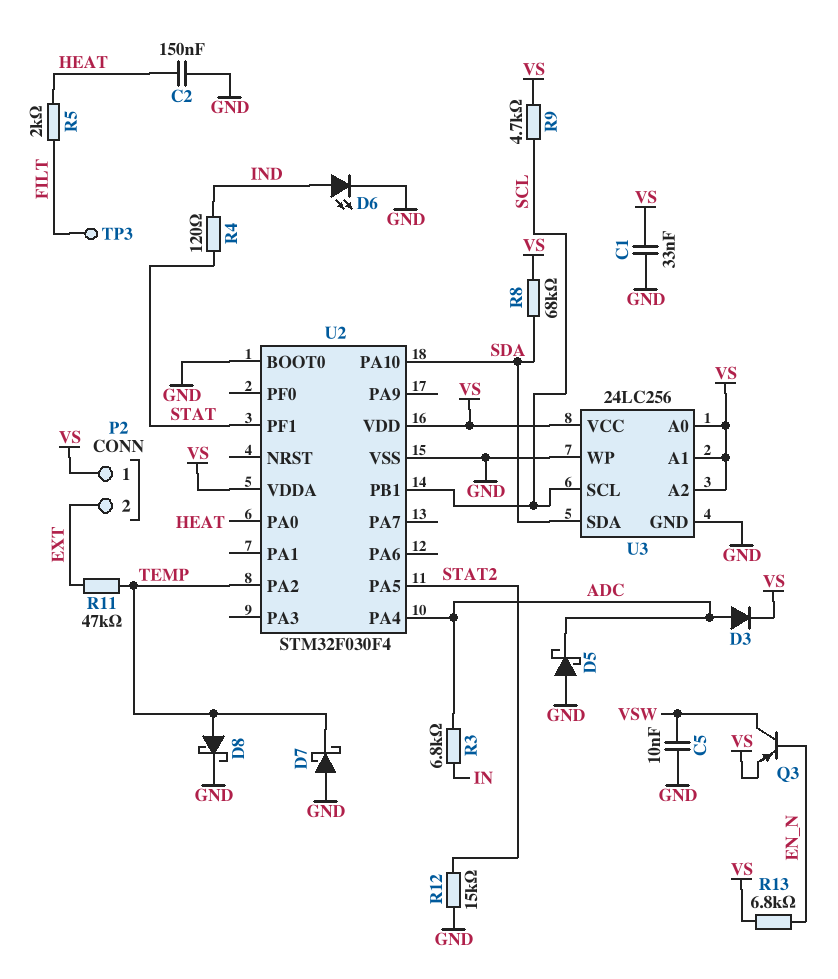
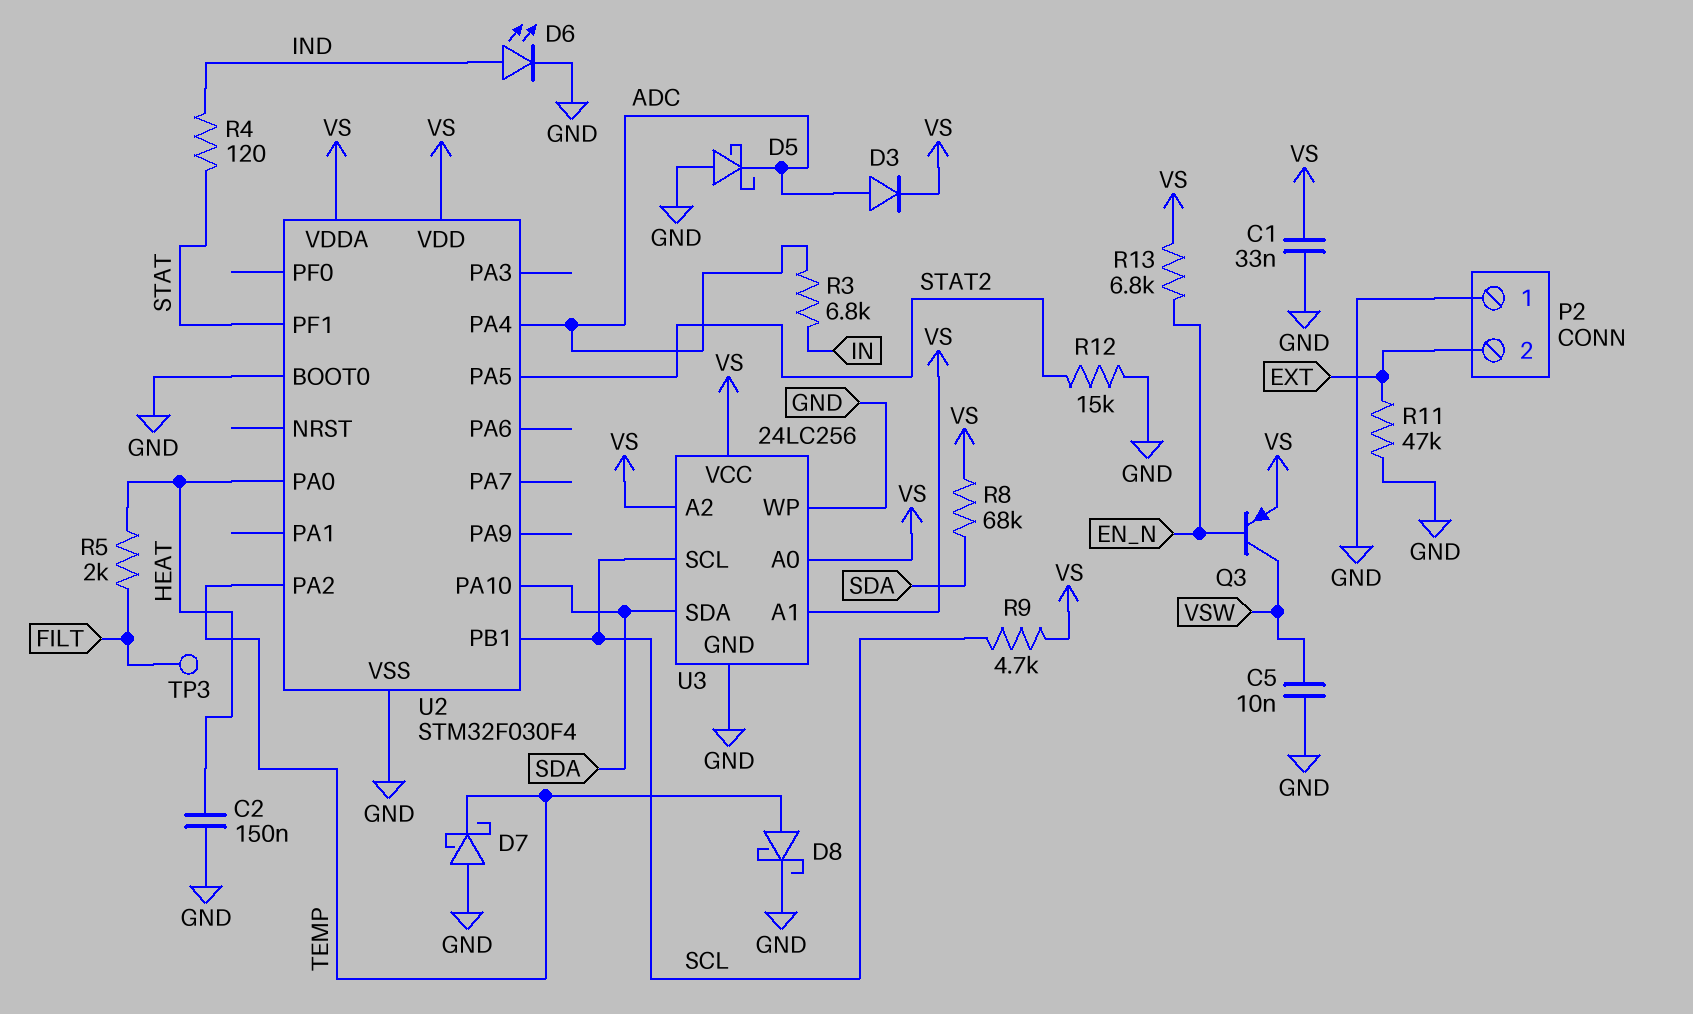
P2 pin 1: VS -> GND
R11: 47k (EXT, TEMP) -> 47k (EXT, GND)

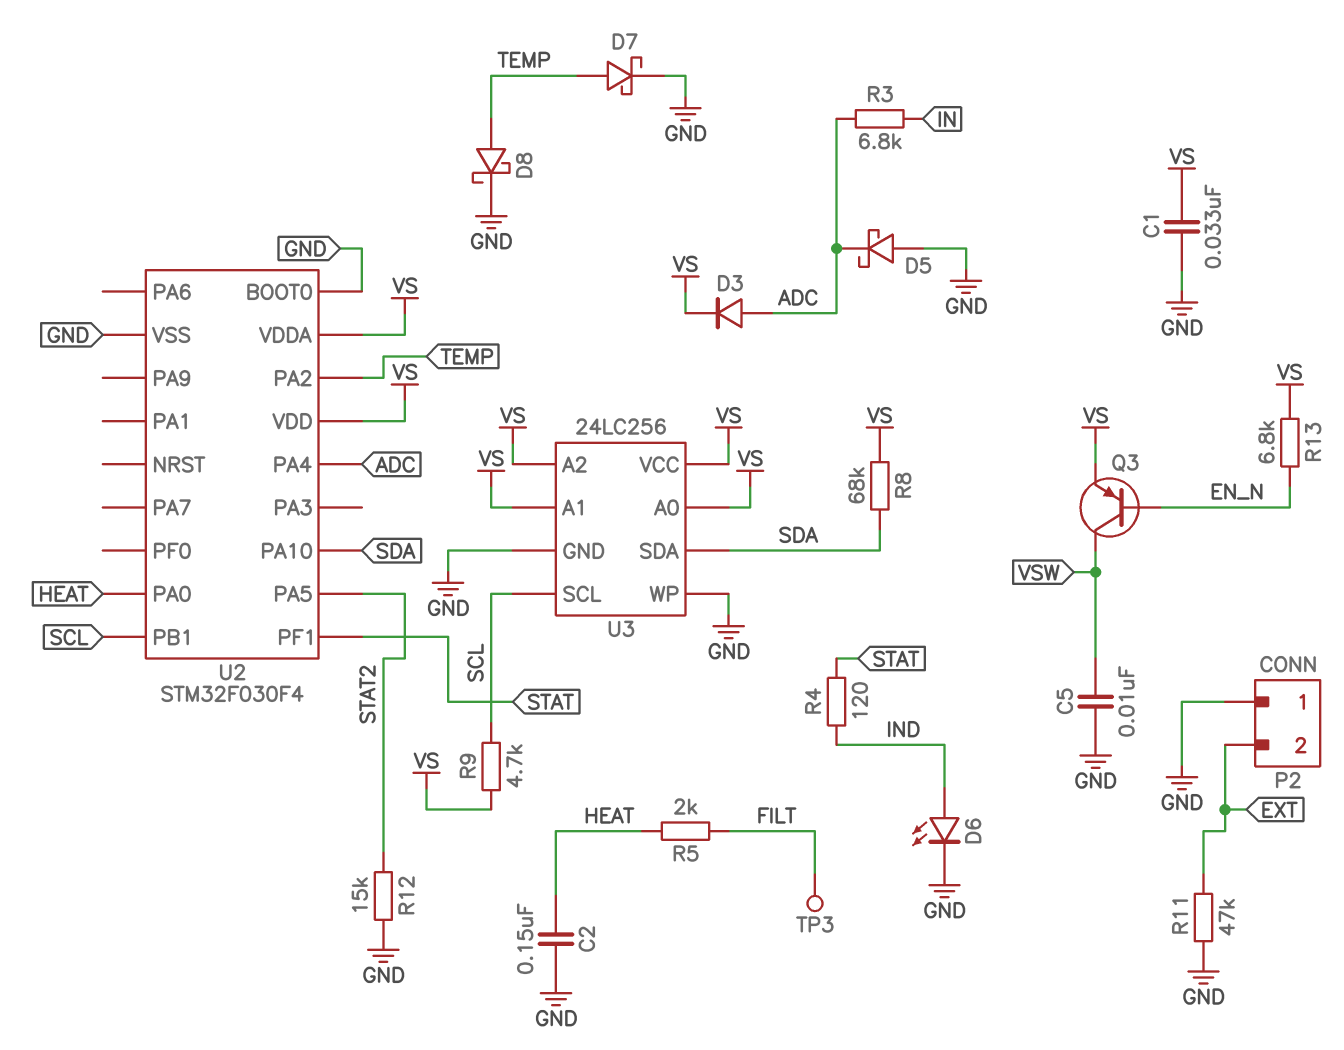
D7: schottky (A GND, K TEMP) -> schottky (A TEMP, K GND)

